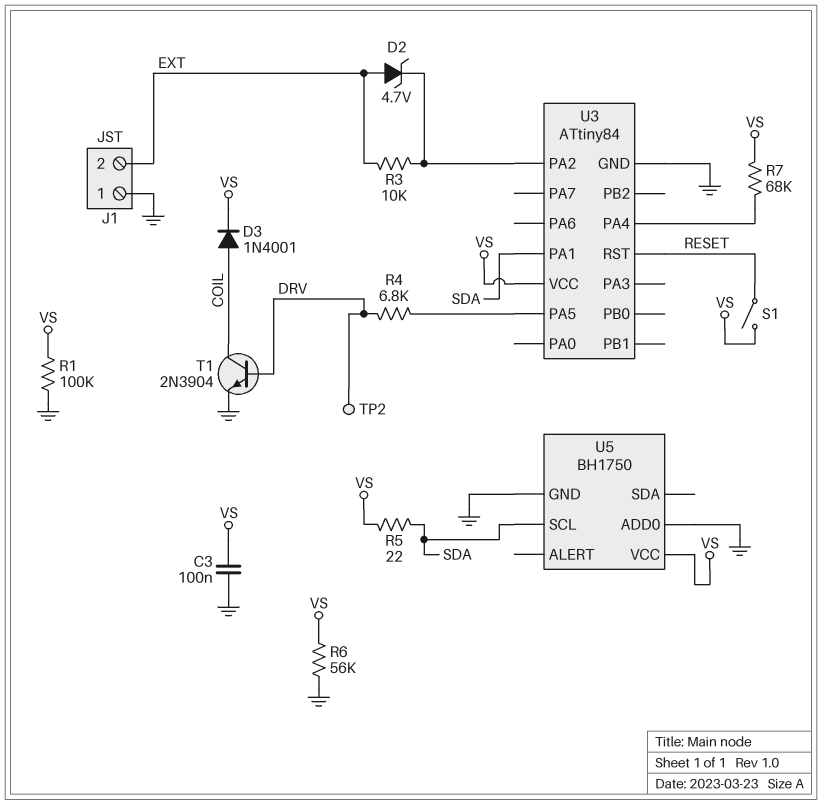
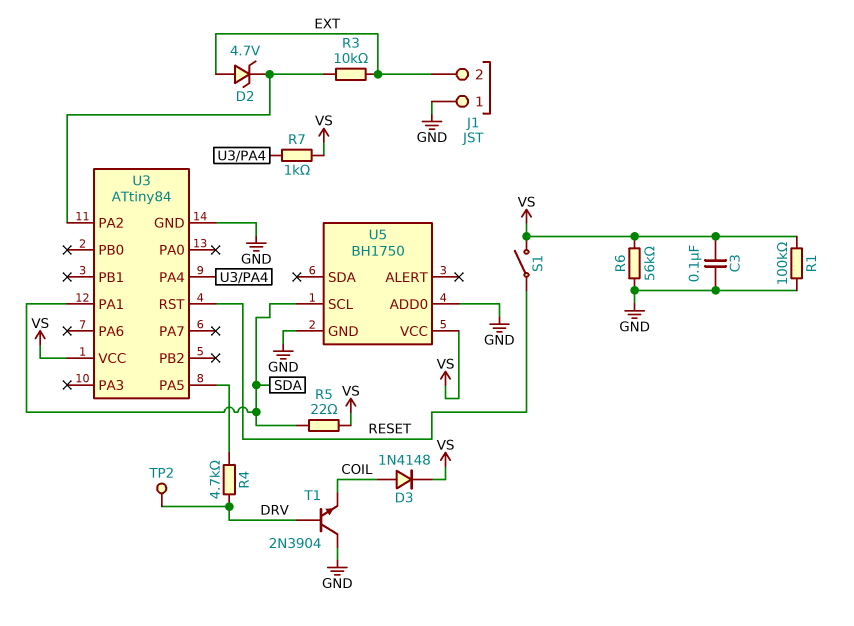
D3: diode 1N4001 (A COIL, K VS) -> diode 1N4148 (A COIL, K VS)
R4: 6.8k (DRV, U3/PA5) -> 4.7k (DRV, U3/PA5)
R7: 68k (U3/PA4, VS) -> 1k (U3/PA4, VS)
T1: NPN 2N3904 (B DRV, C COIL, E GND) -> NPN 2N3904 (B DRV, C GND, E COIL)

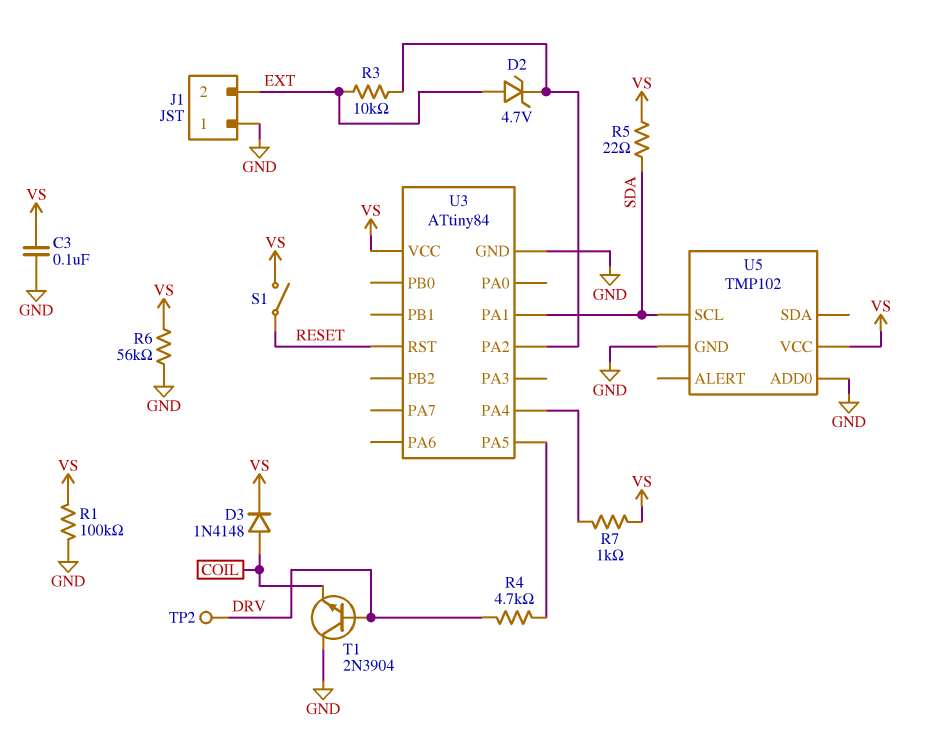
U5: BH1750 -> TMP102

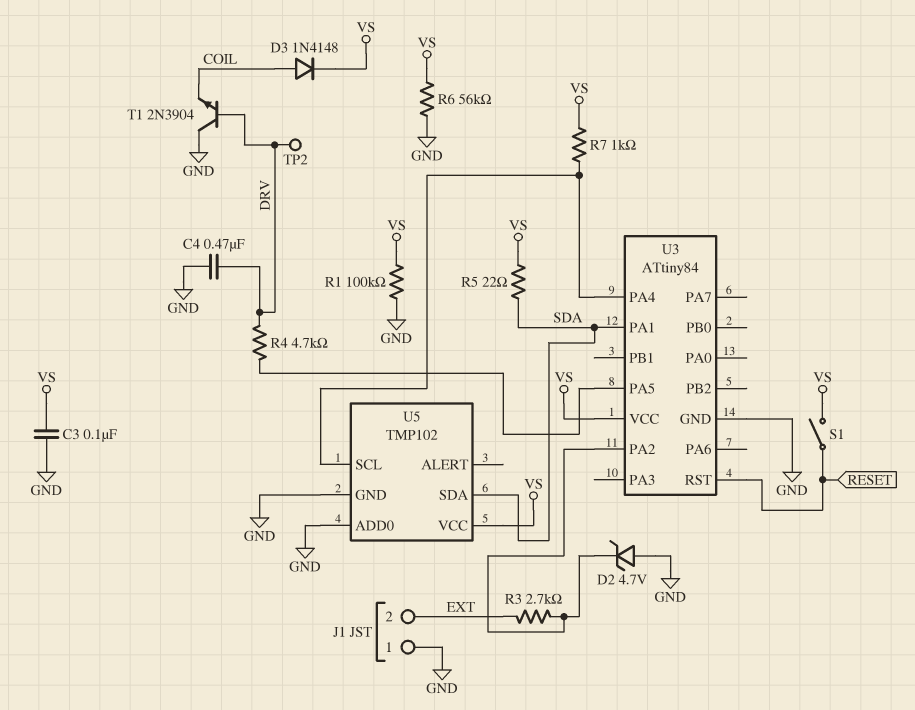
C4: none -> 470nF (DRV, GND)
D2: zener 4.7V (A EXT, K U3/PA2) -> zener 4.7V (A GND, K U3/PA2)
R3: 10k (EXT, U3/PA2) -> 2.7k (EXT, U3/PA2)
U5 pin SCL: SDA -> U3/PA4
U5 pin SDA: none -> SDA

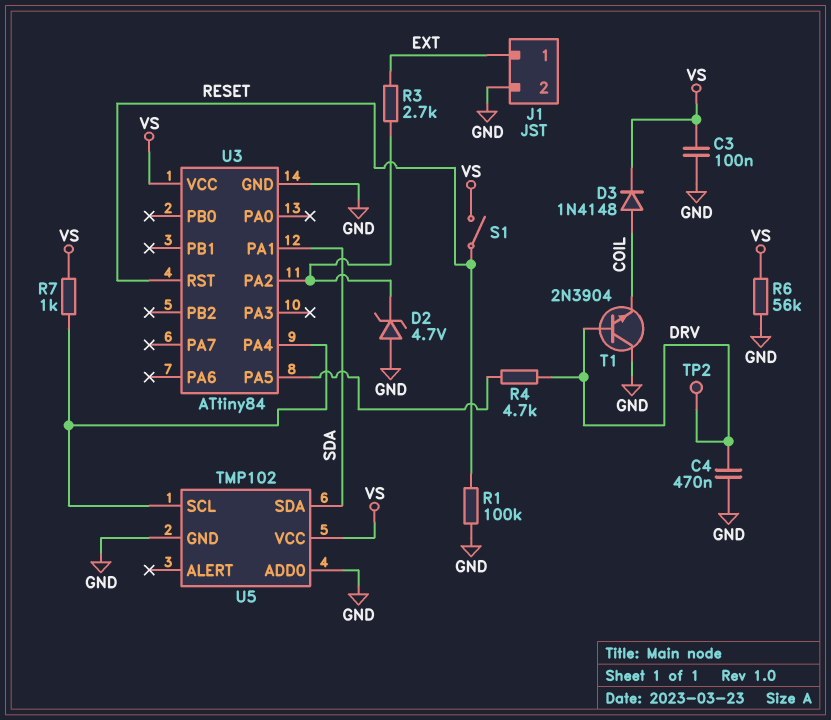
J1 pin 1: GND -> EXT
J1 pin 2: EXT -> GND
R1: 100k (GND, VS) -> 100k (GND, RESET)
R5: 22 (SDA, VS) -> none

